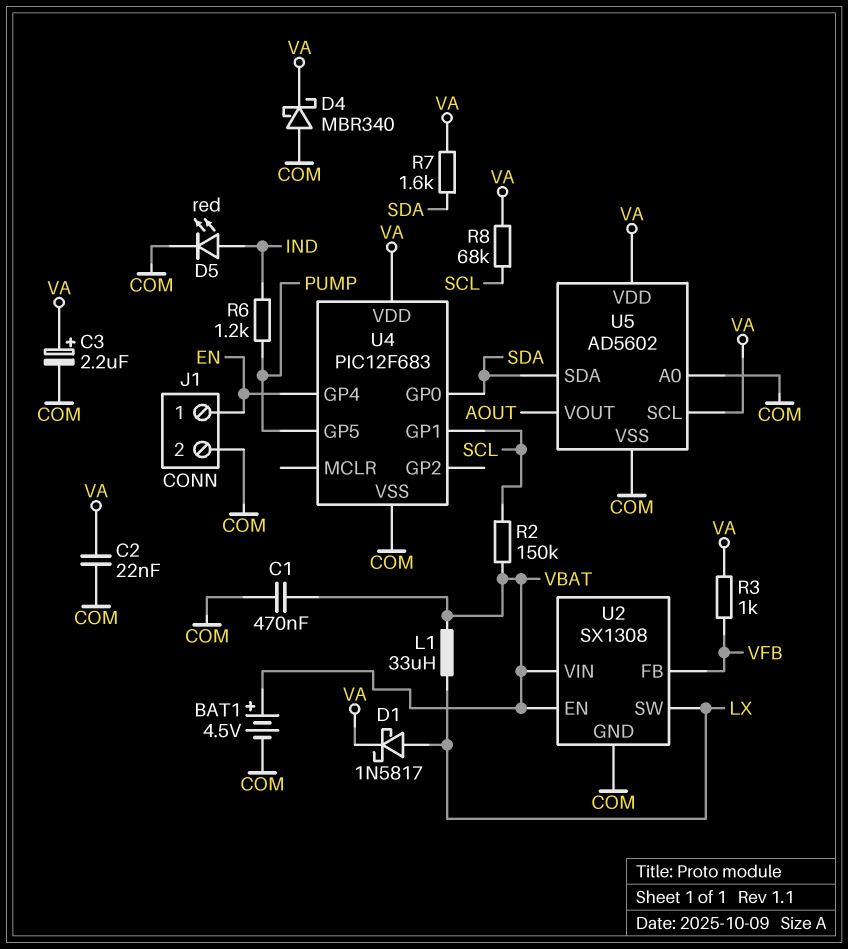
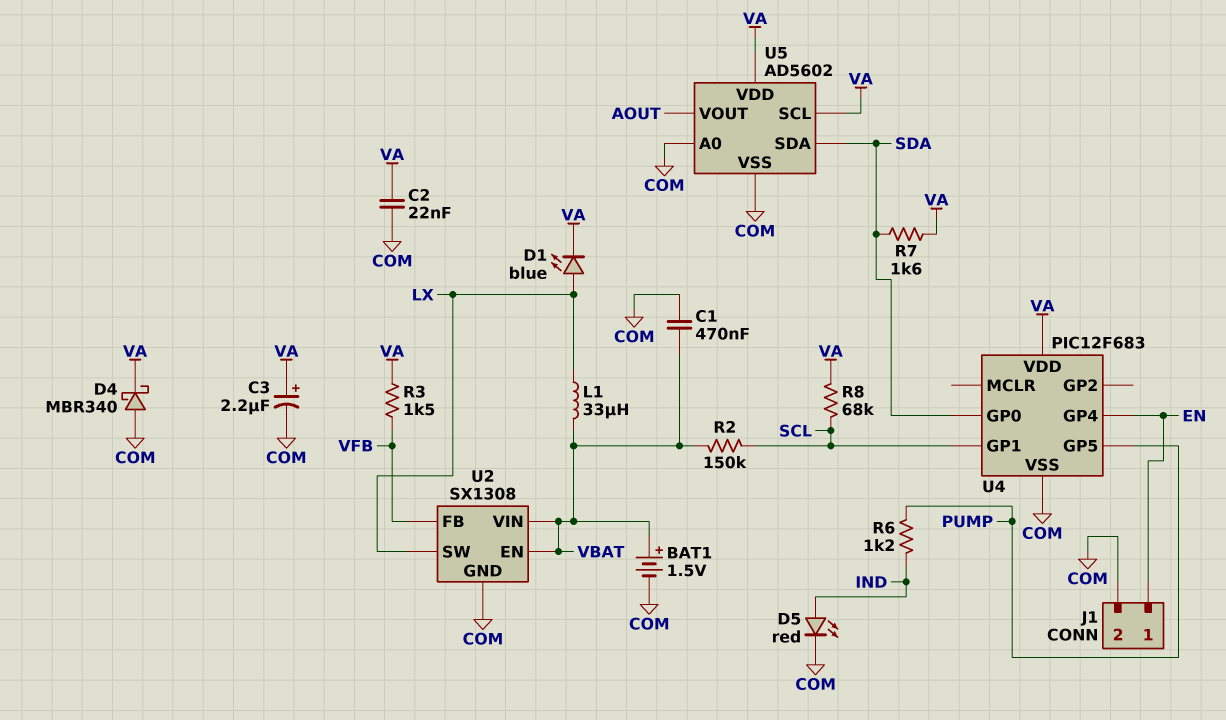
BAT1: 4.5V (plus VBAT, minus COM) -> 1.5V (plus VBAT, minus COM)
D1: schottky 1N5817 (A LX, K VA) -> LED blue (A LX, K VA)
R3: 1k (VA, VFB) -> 1.5k (VA, VFB)

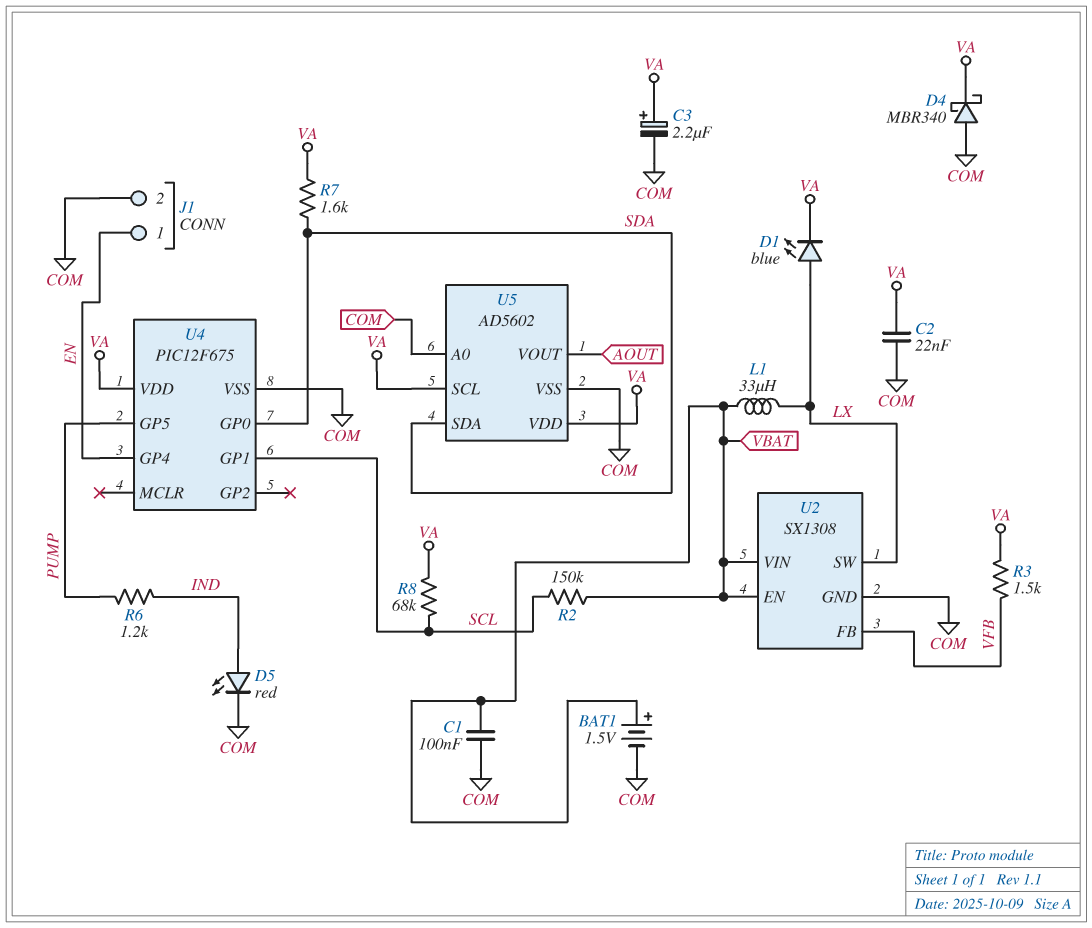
C1: 470nF (COM, VBAT) -> 100nF (COM, VBAT)
U4: PIC12F683 -> PIC12F675

